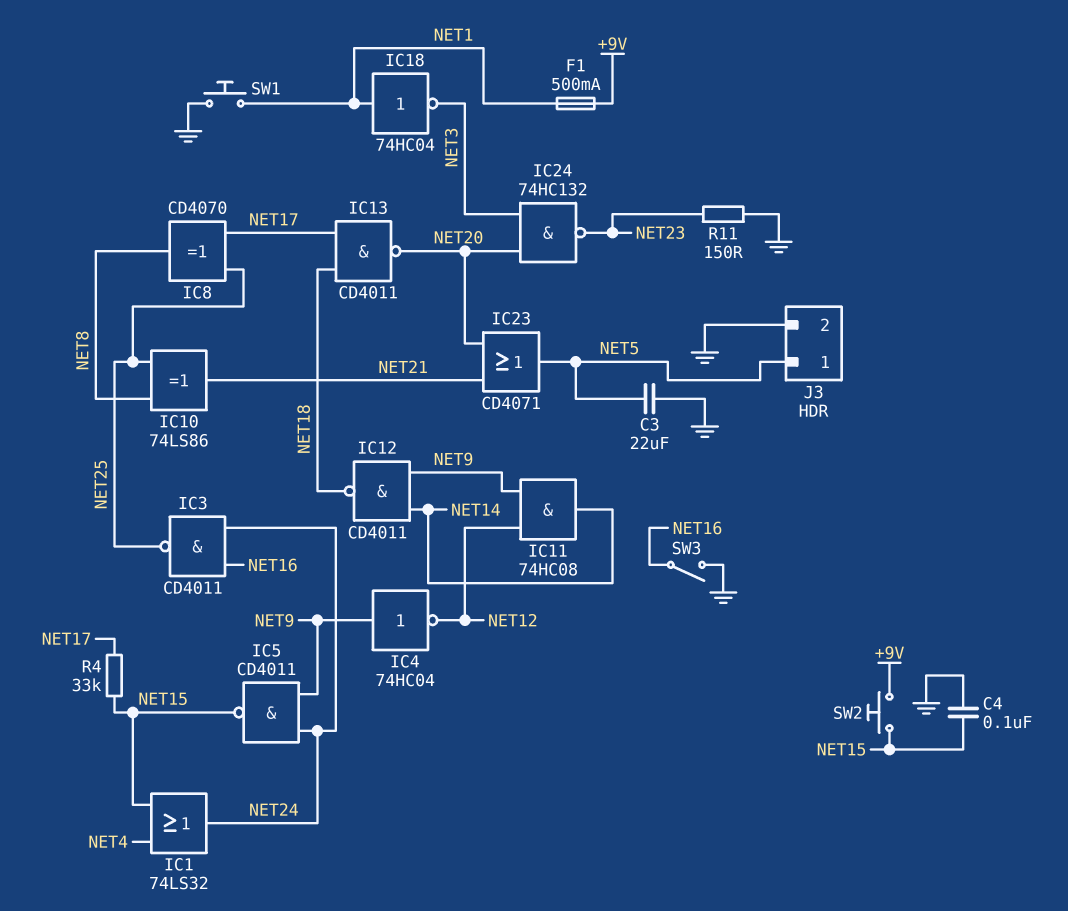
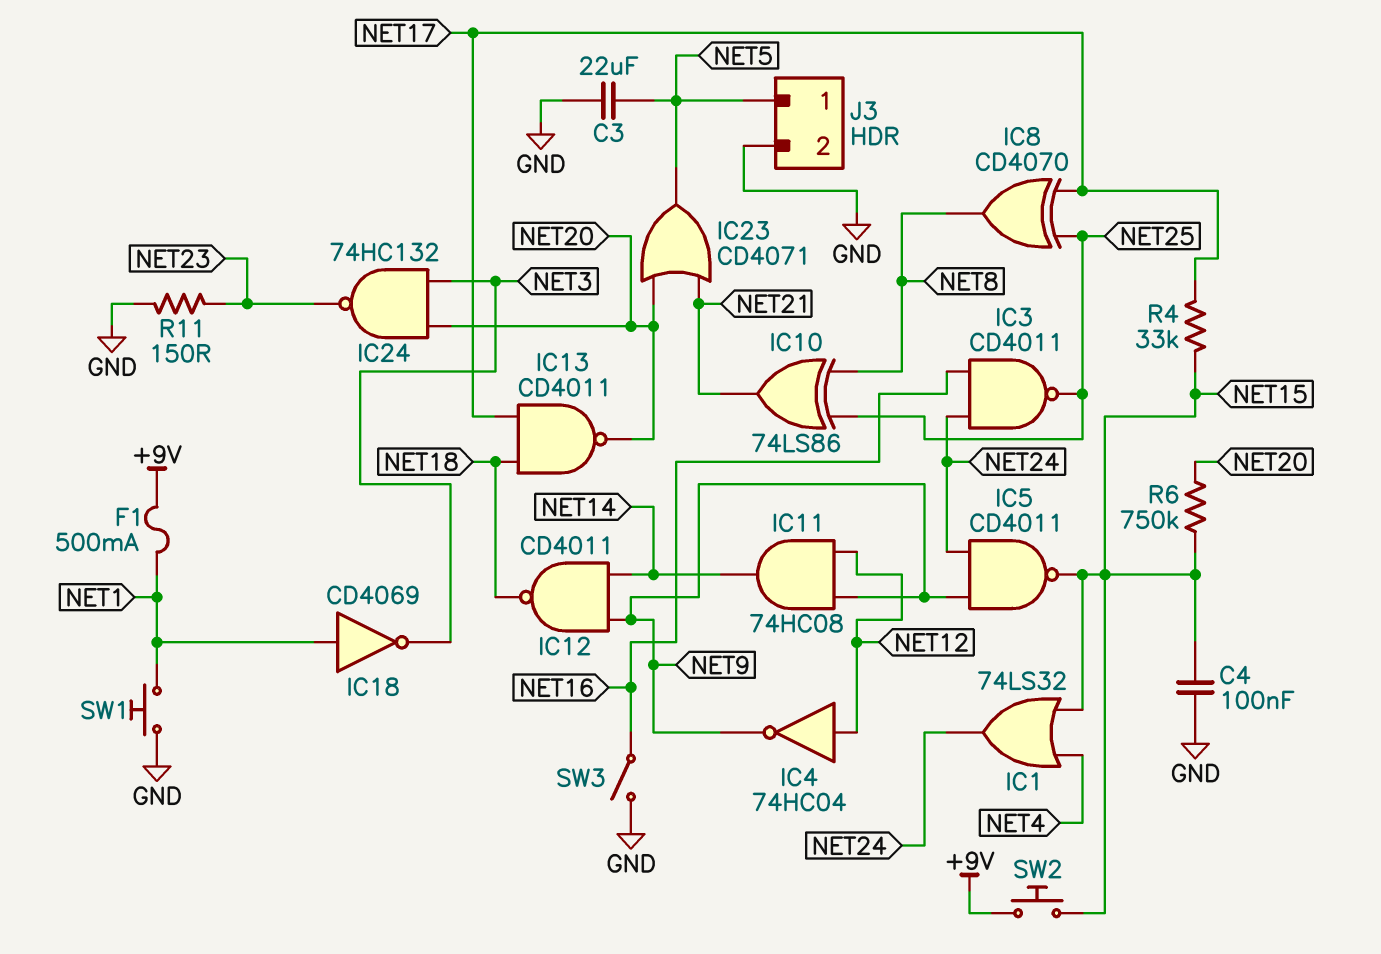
IC4: NOT 74HC04 (in NET9, out NET12) -> NOT 74HC04 (in NET12, out NET9)
IC18: NOT 74HC04 (in NET1, out NET3) -> NOT CD4069 (in NET1, out NET3)
R6: none -> 750k (NET15, NET20)

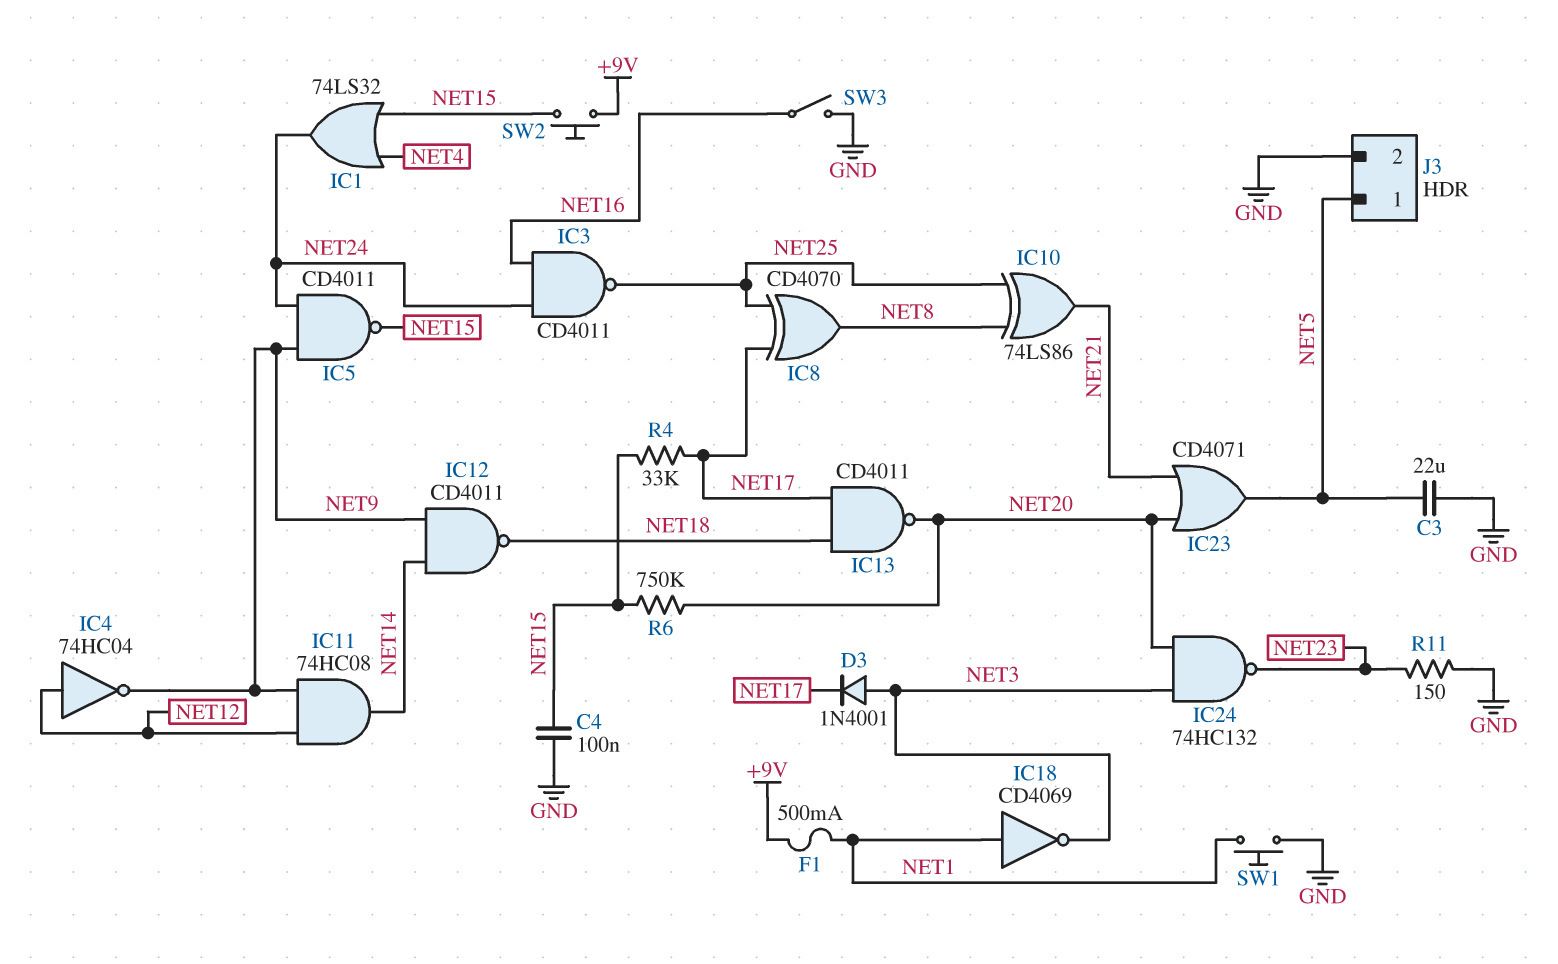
D3: none -> diode 1N4001 (A NET3, K NET17)

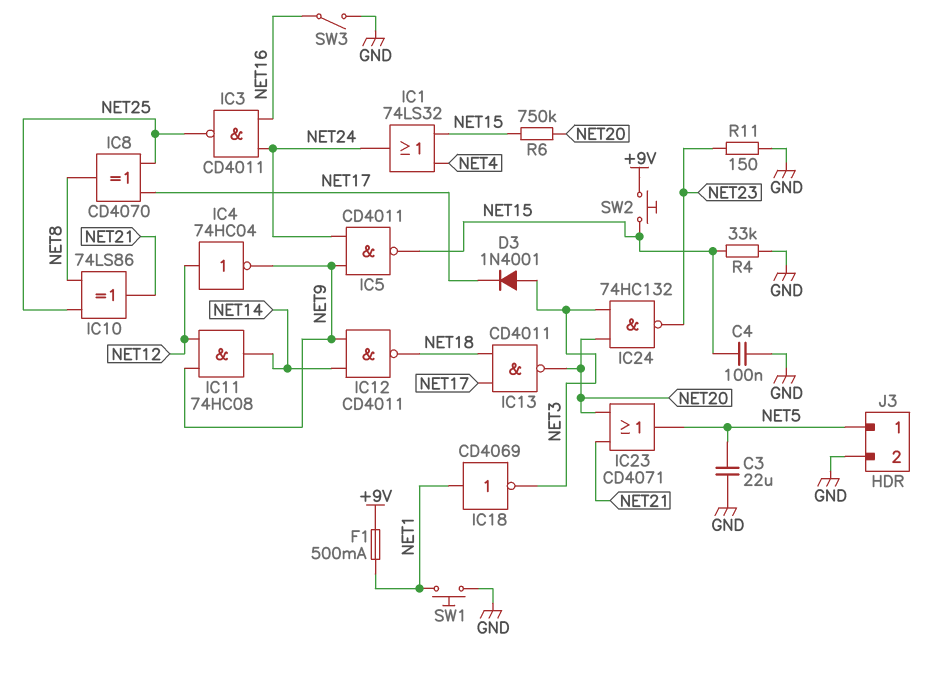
R4: 33k (NET15, NET17) -> 33k (GND, NET15)

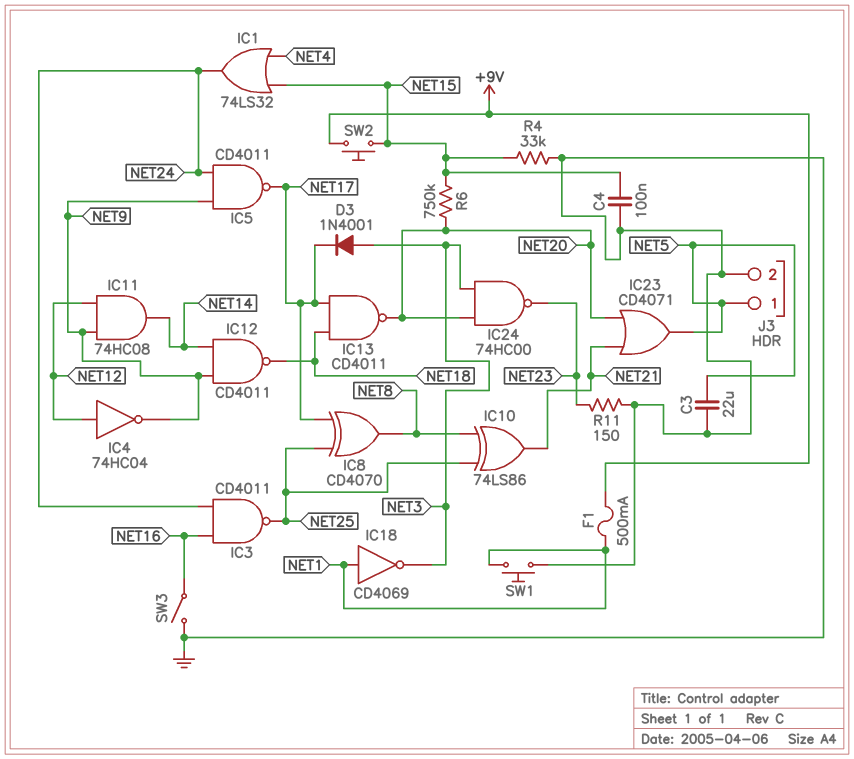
IC5: NAND CD4011 (in NET9, in NET24, out NET15) -> NAND CD4011 (in NET9, in NET24, out NET17)
IC24: NAND 74HC132 (in NET3, in NET20, out NET23) -> NAND 74HC00 (in NET3, in NET20, out NET23)

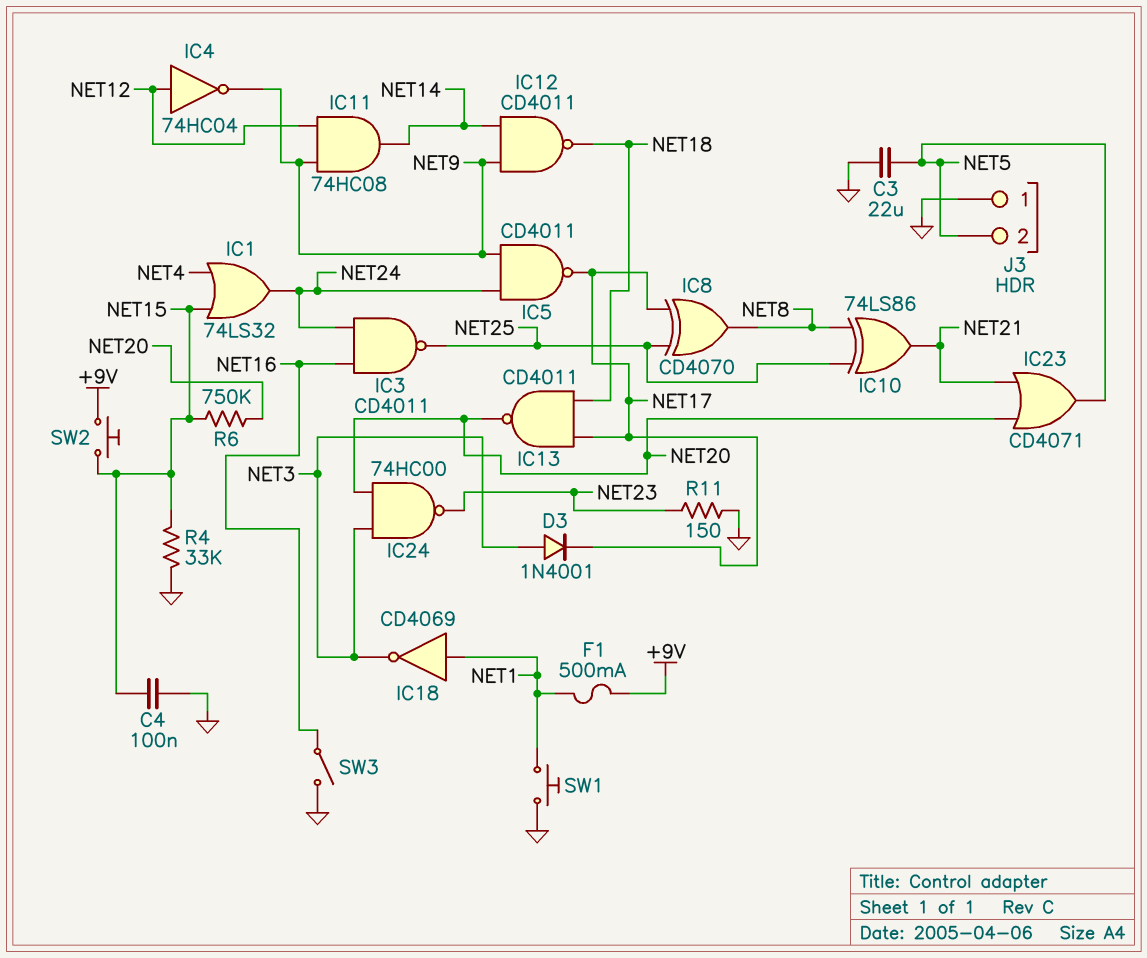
J3 pin 1: NET5 -> GND
J3 pin 2: GND -> NET5

